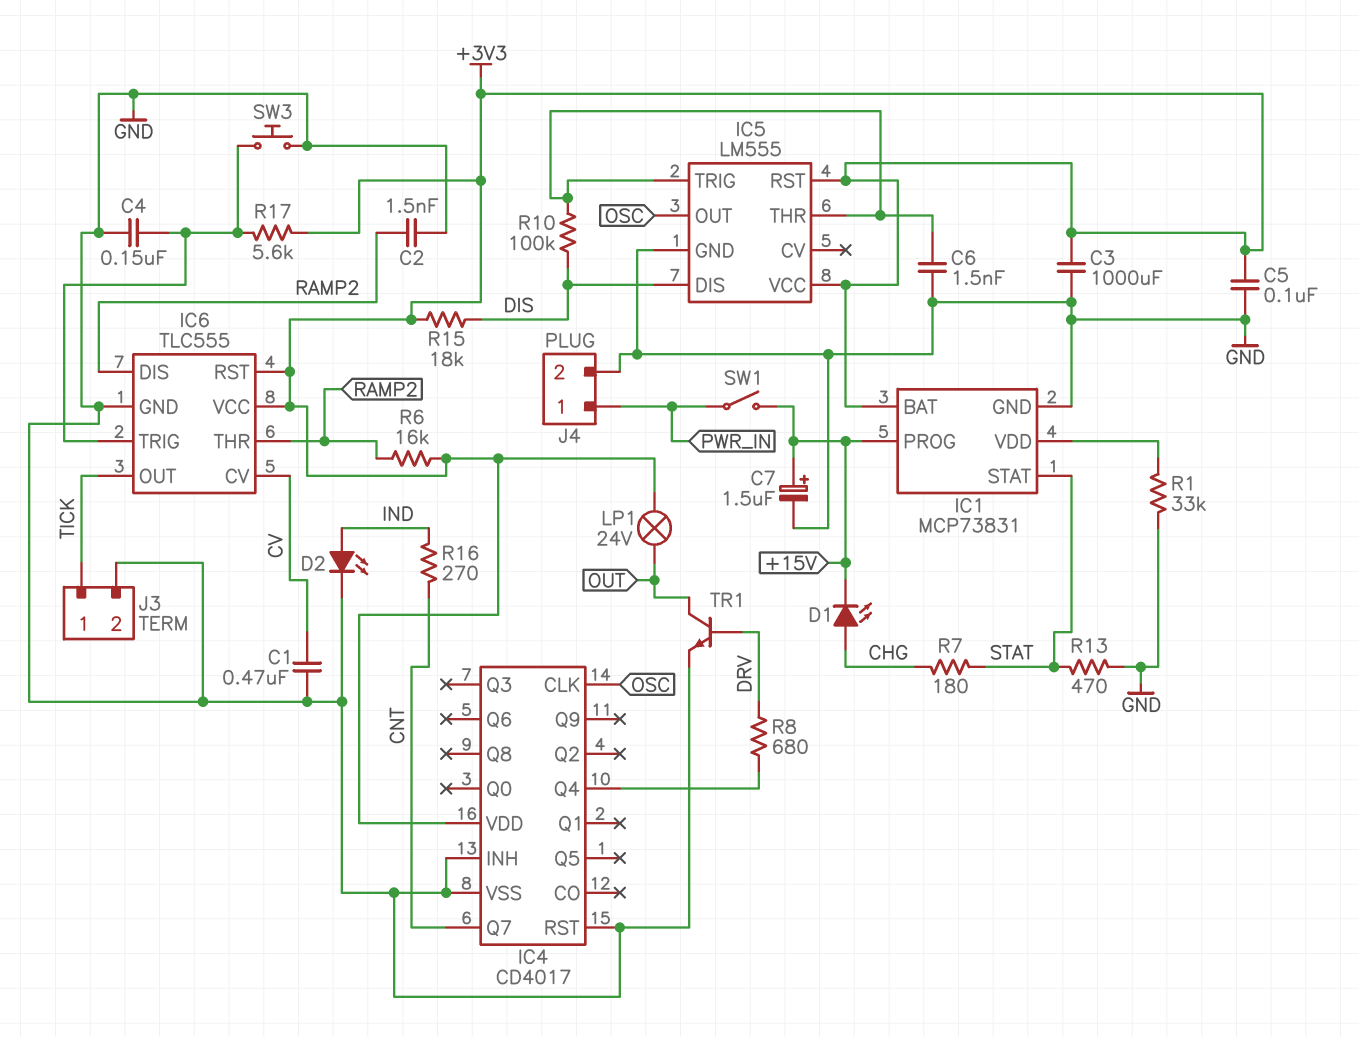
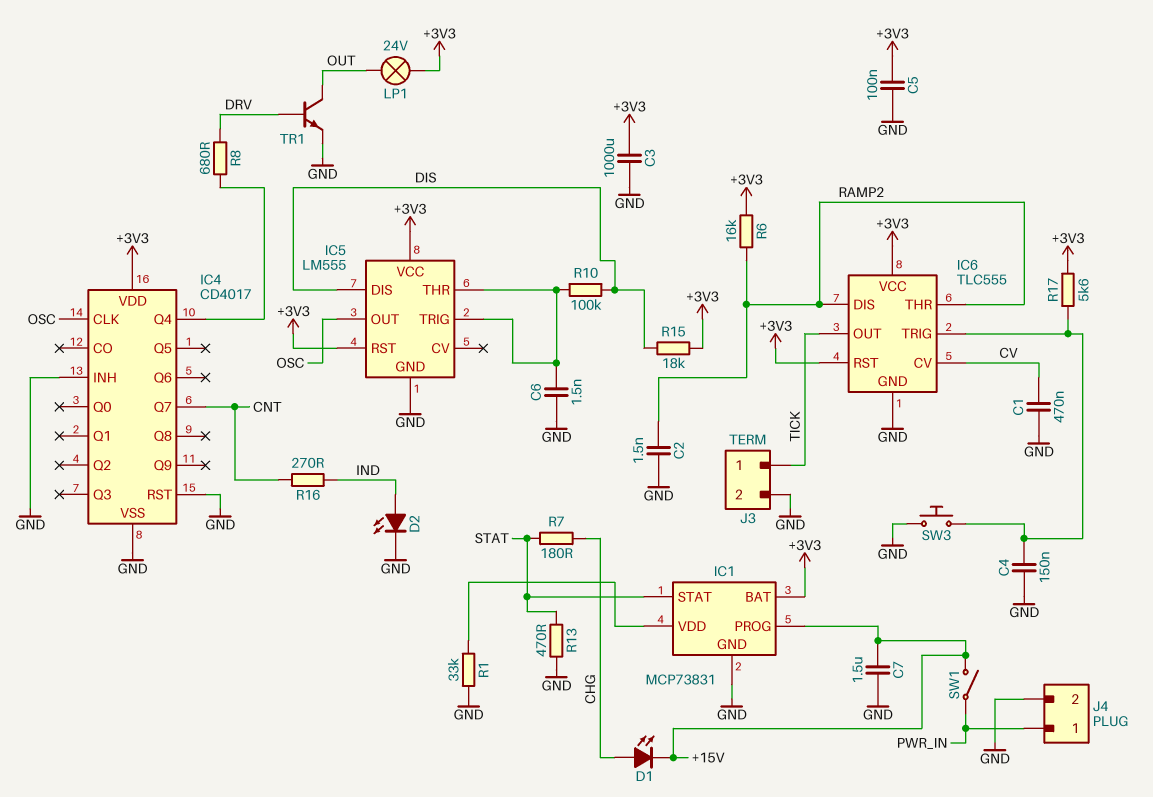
C7: 1.5uF (plus +15V, minus GND) -> 1.5uF (+15V, GND)

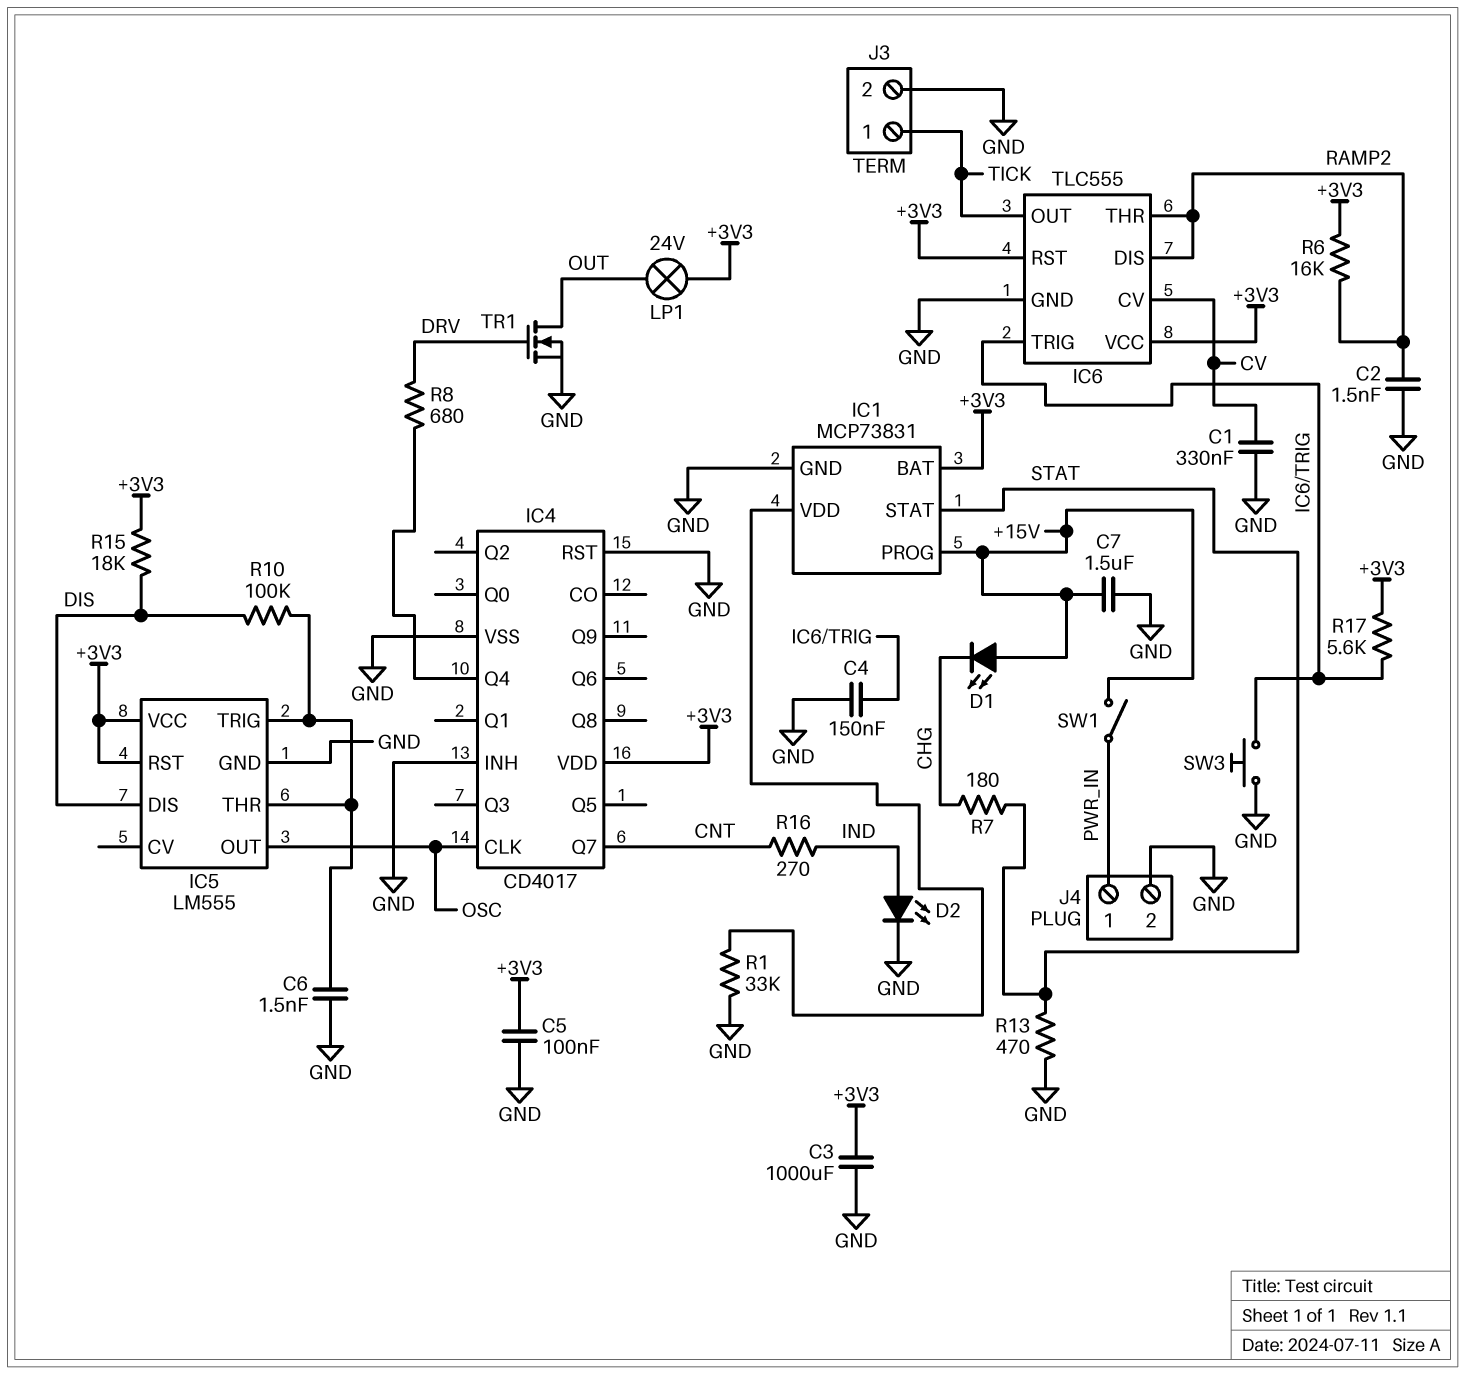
C1: 470nF (CV, GND) -> 330nF (CV, GND)
D1: LED (A CHG, K +15V) -> LED (A +15V, K CHG)
TR1: NPN (B DRV, C OUT, E GND) -> NMOS (G DRV, D OUT, S GND)

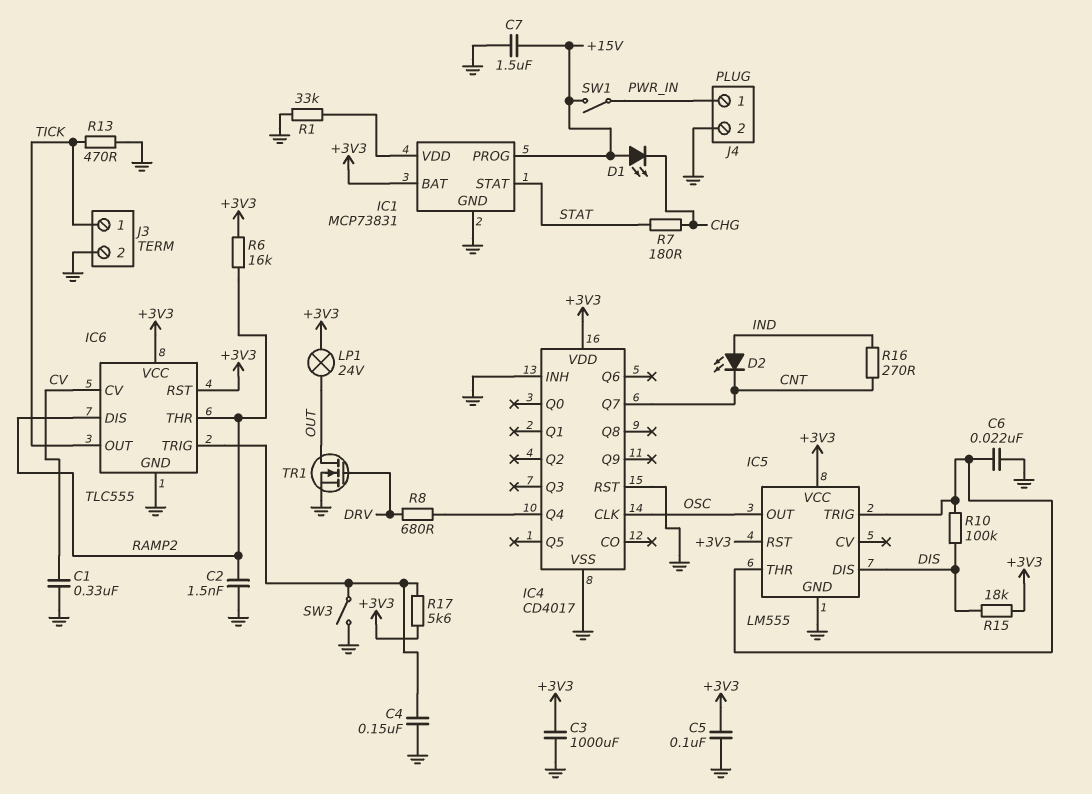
C6: 1.5nF (GND, IC5/THR) -> 22nF (GND, IC5/THR)
D2: LED (A IND, K GND) -> LED (A IND, K CNT)
R13: 470 (GND, STAT) -> 470 (GND, TICK)
SW3: button (GND, IC6/TRIG) -> switch (GND, IC6/TRIG)

